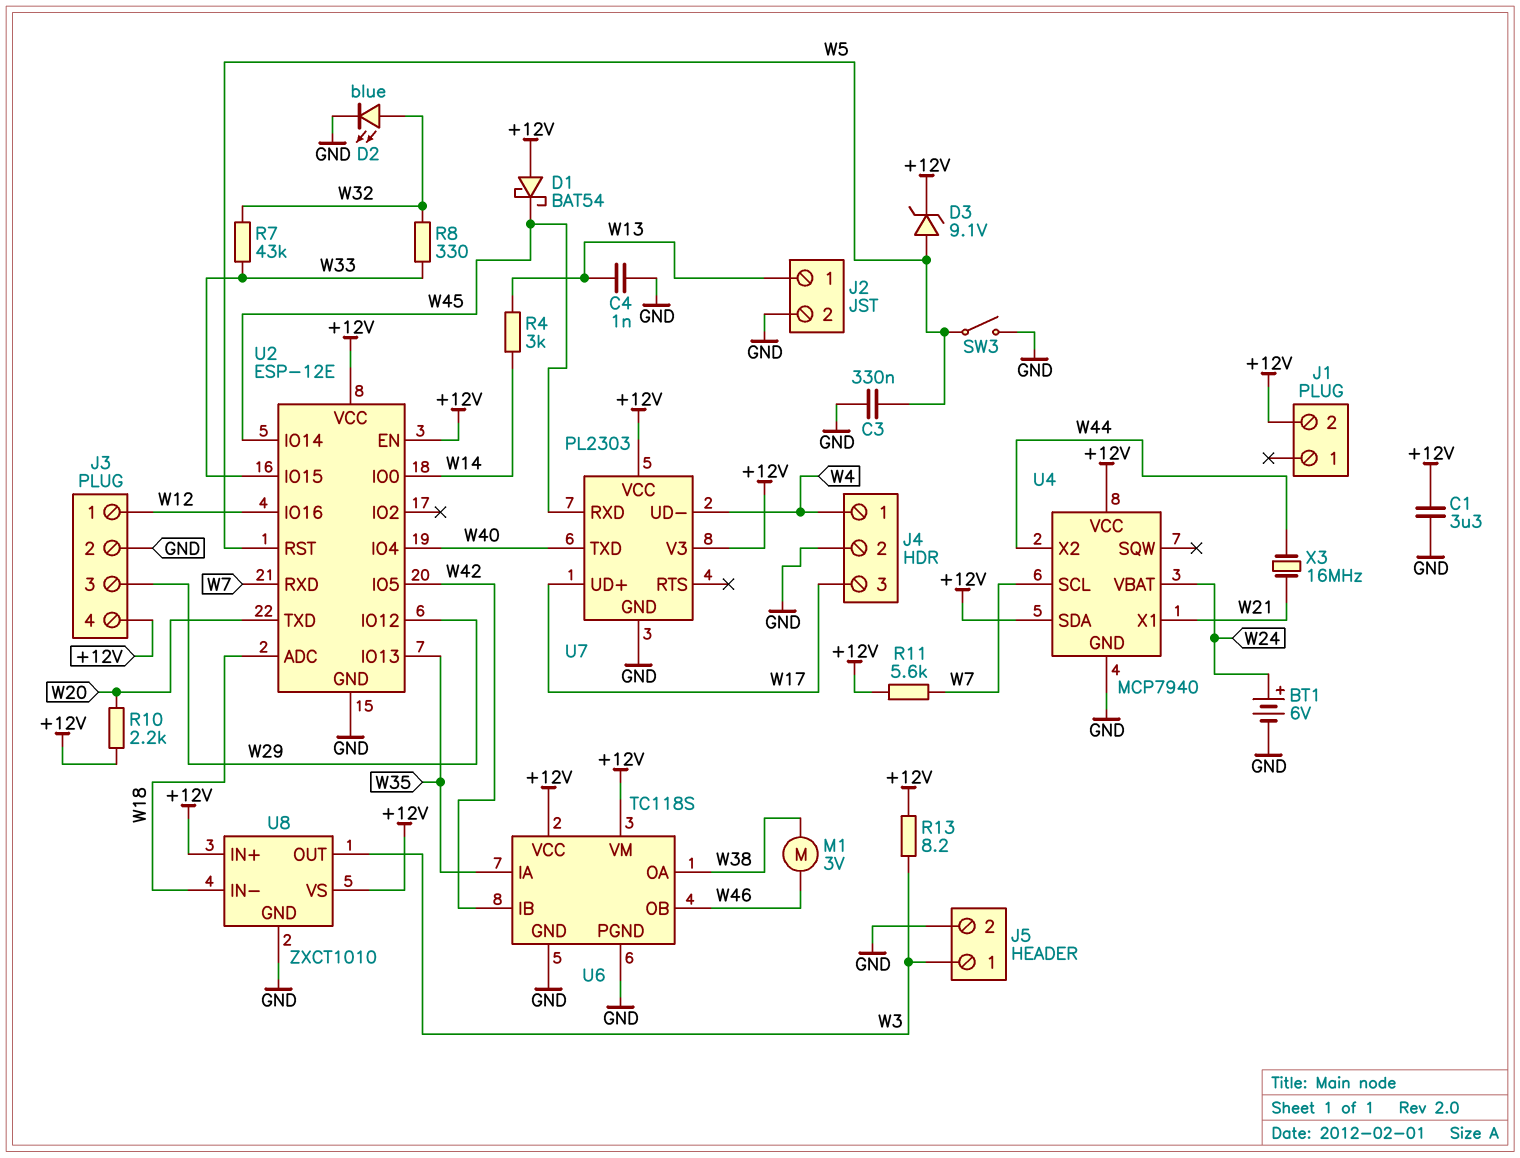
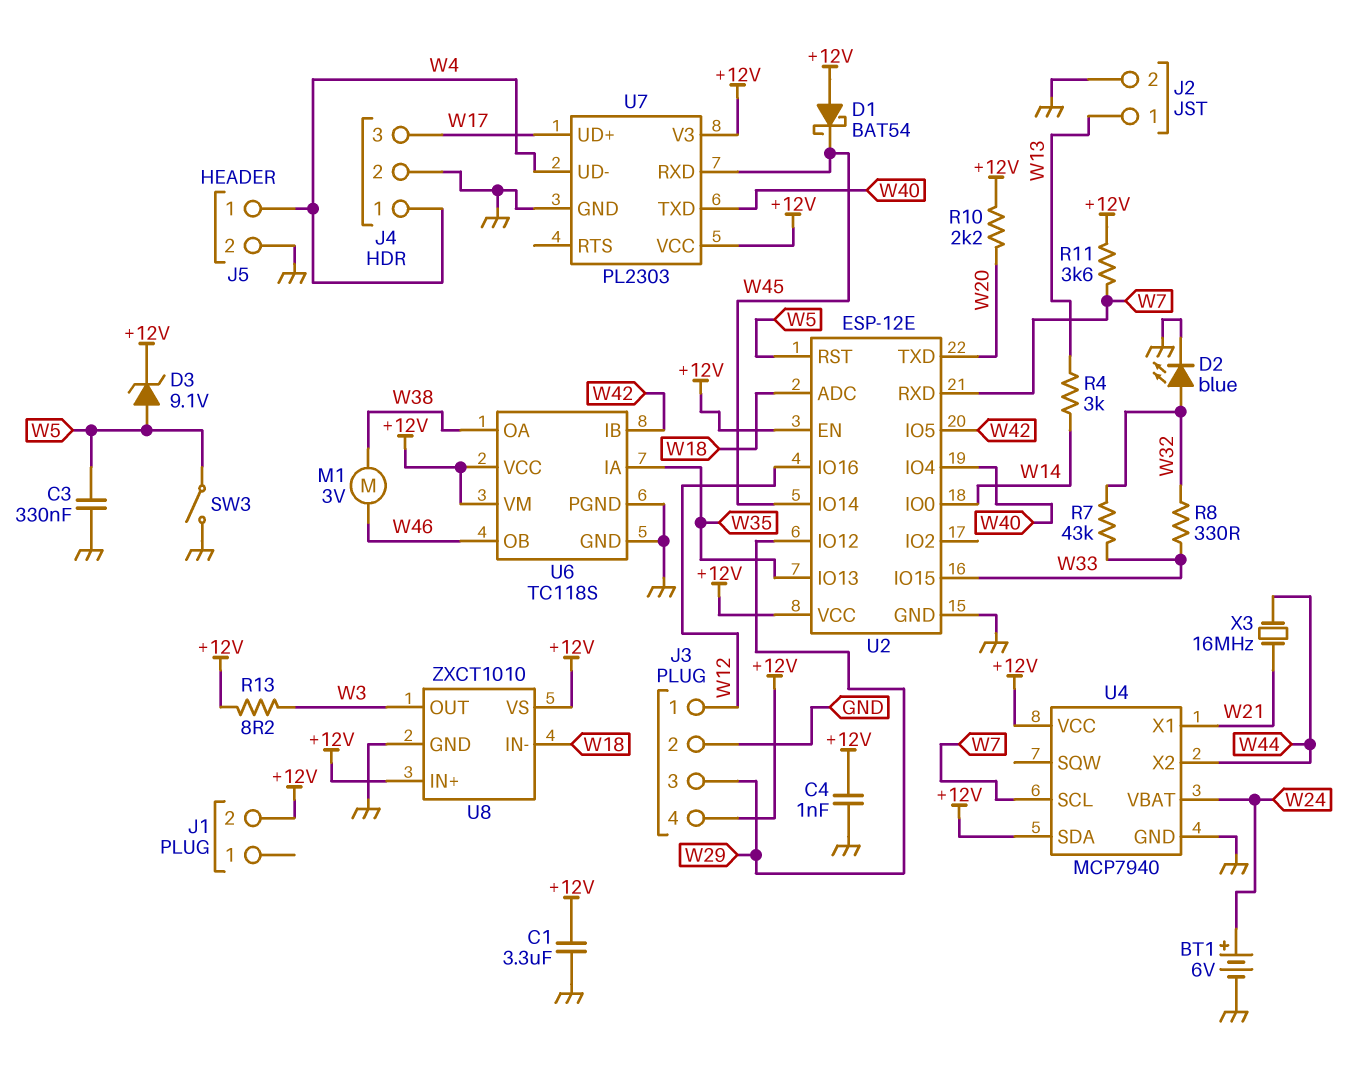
C4: 1nF (GND, W13) -> 1nF (+12V, GND)
J5 pin 1: W3 -> W4
R11: 5.6k (+12V, W7) -> 3.6k (+12V, W7)

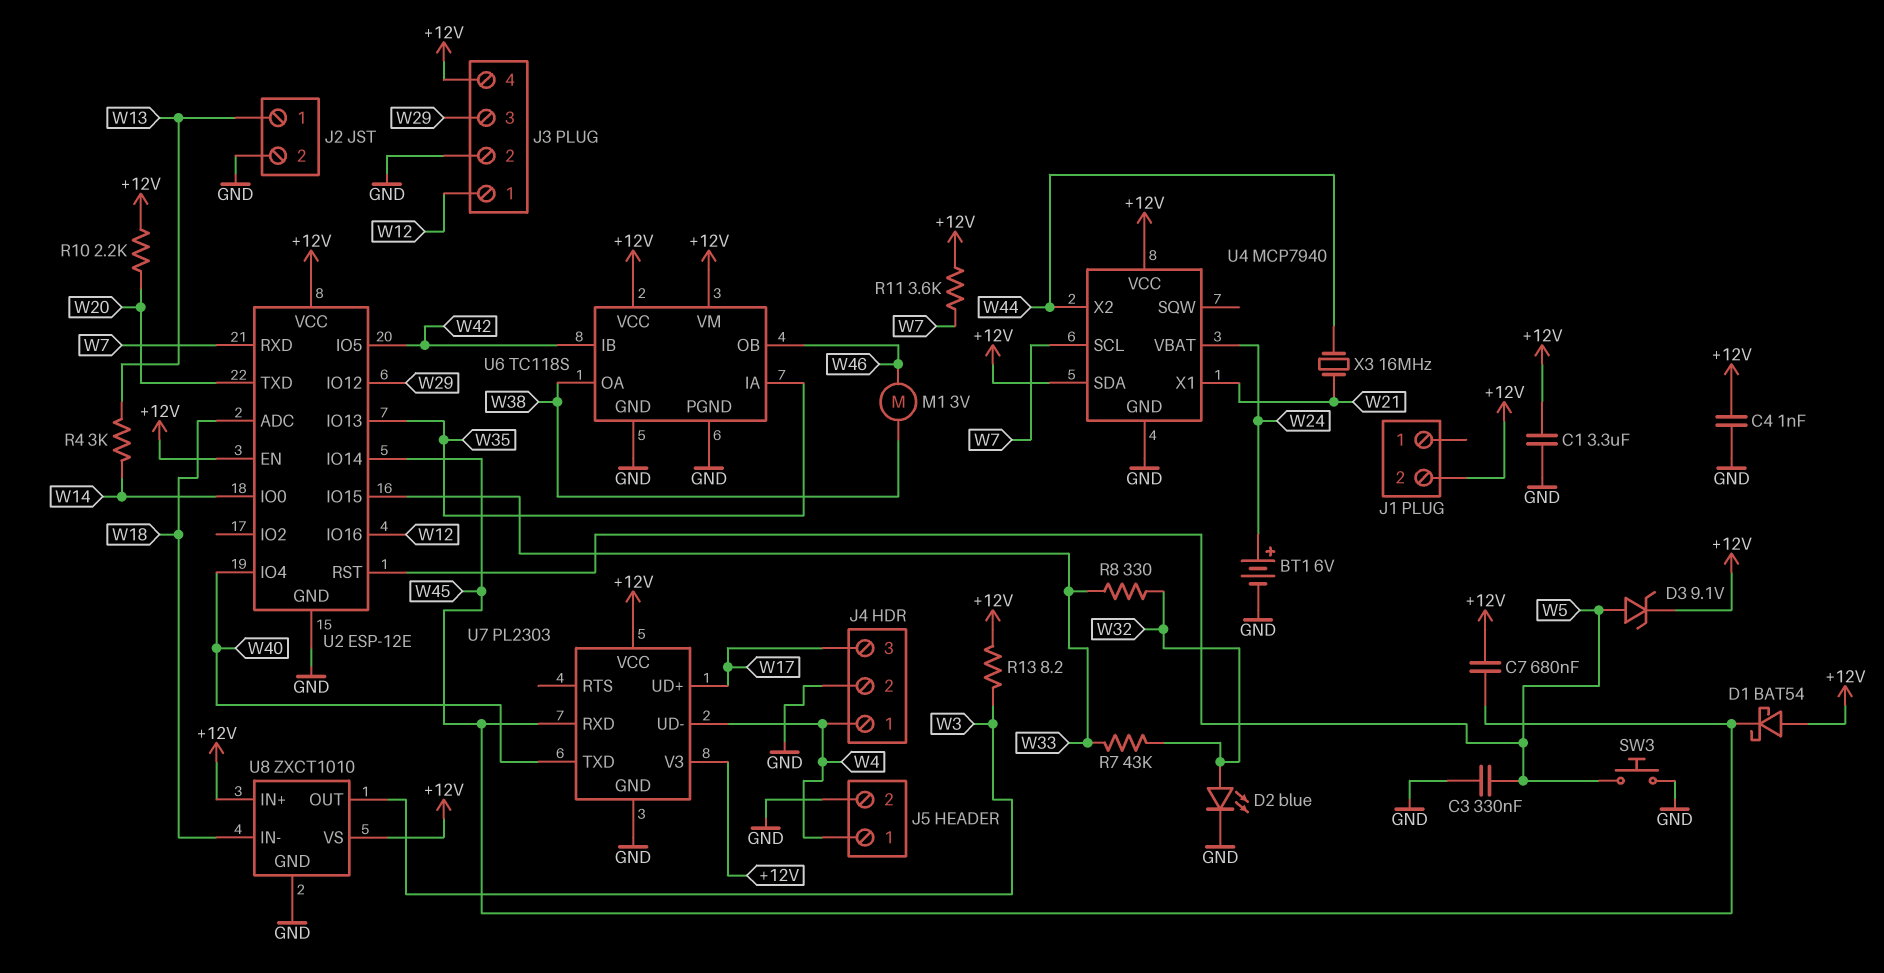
C7: none -> 680nF (+12V, W45)
SW3: switch (GND, W5) -> button (GND, W5)

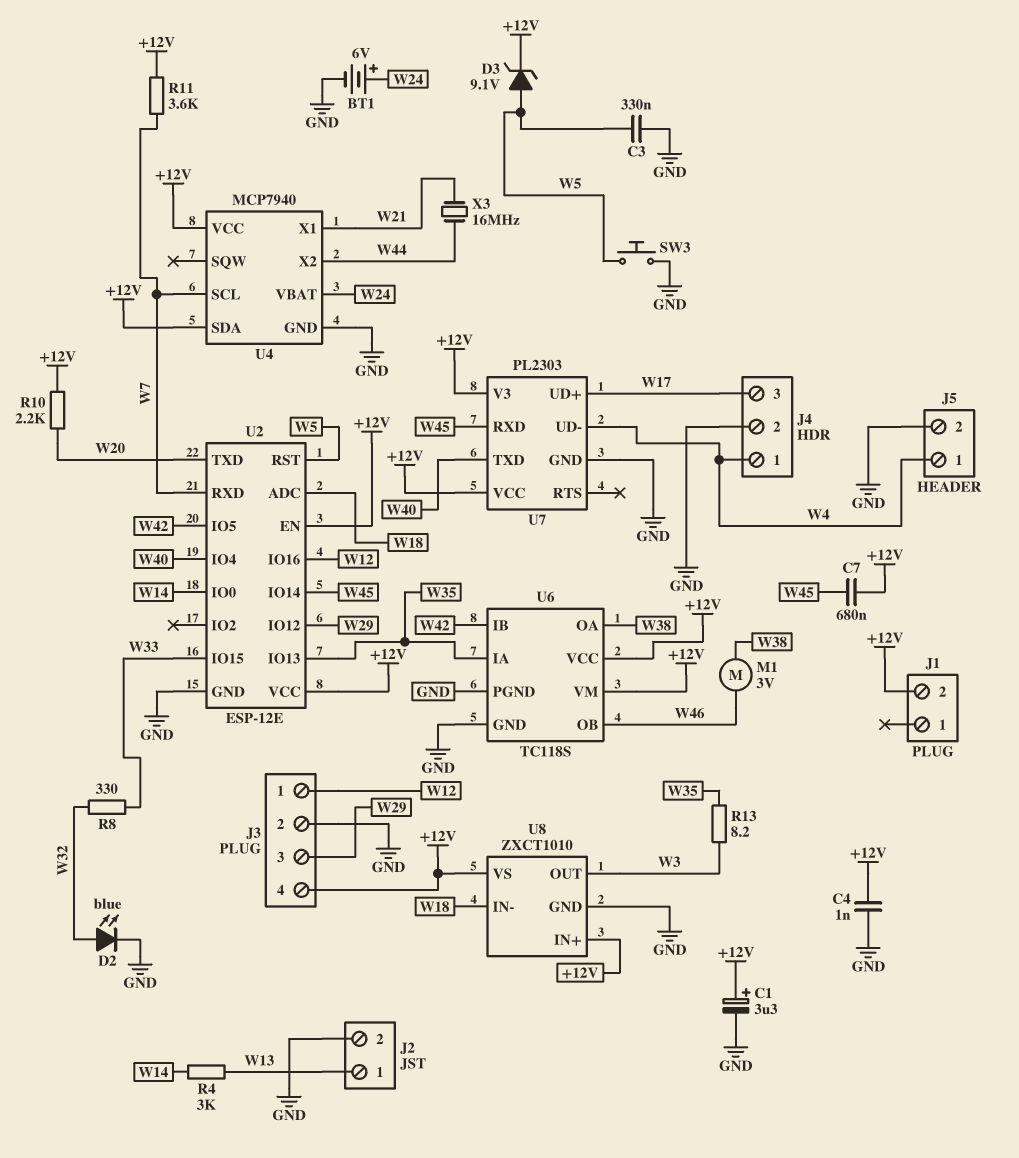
C1: 3.3uF (+12V, GND) -> 3.3uF (plus +12V, minus GND)
D1: schottky BAT54 (A +12V, K W45) -> none
R7: 43k (W32, W33) -> none
R13: 8.2 (+12V, W3) -> 8.2 (W3, W35)

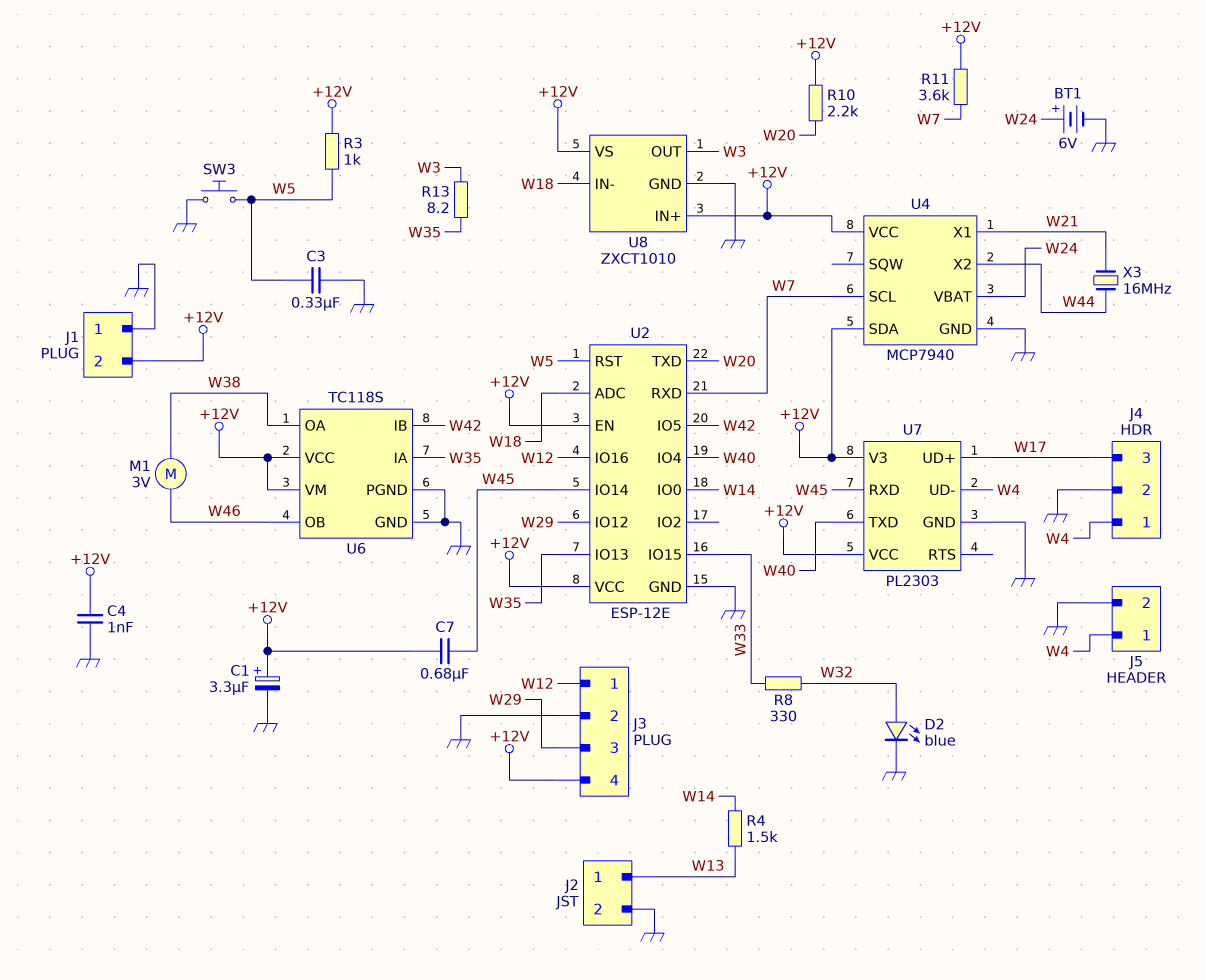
D3: zener 9.1V (A W5, K +12V) -> none
J1 pin 1: none -> GND
R3: none -> 1k (+12V, W5)
R4: 3k (W13, W14) -> 1.5k (W13, W14)

